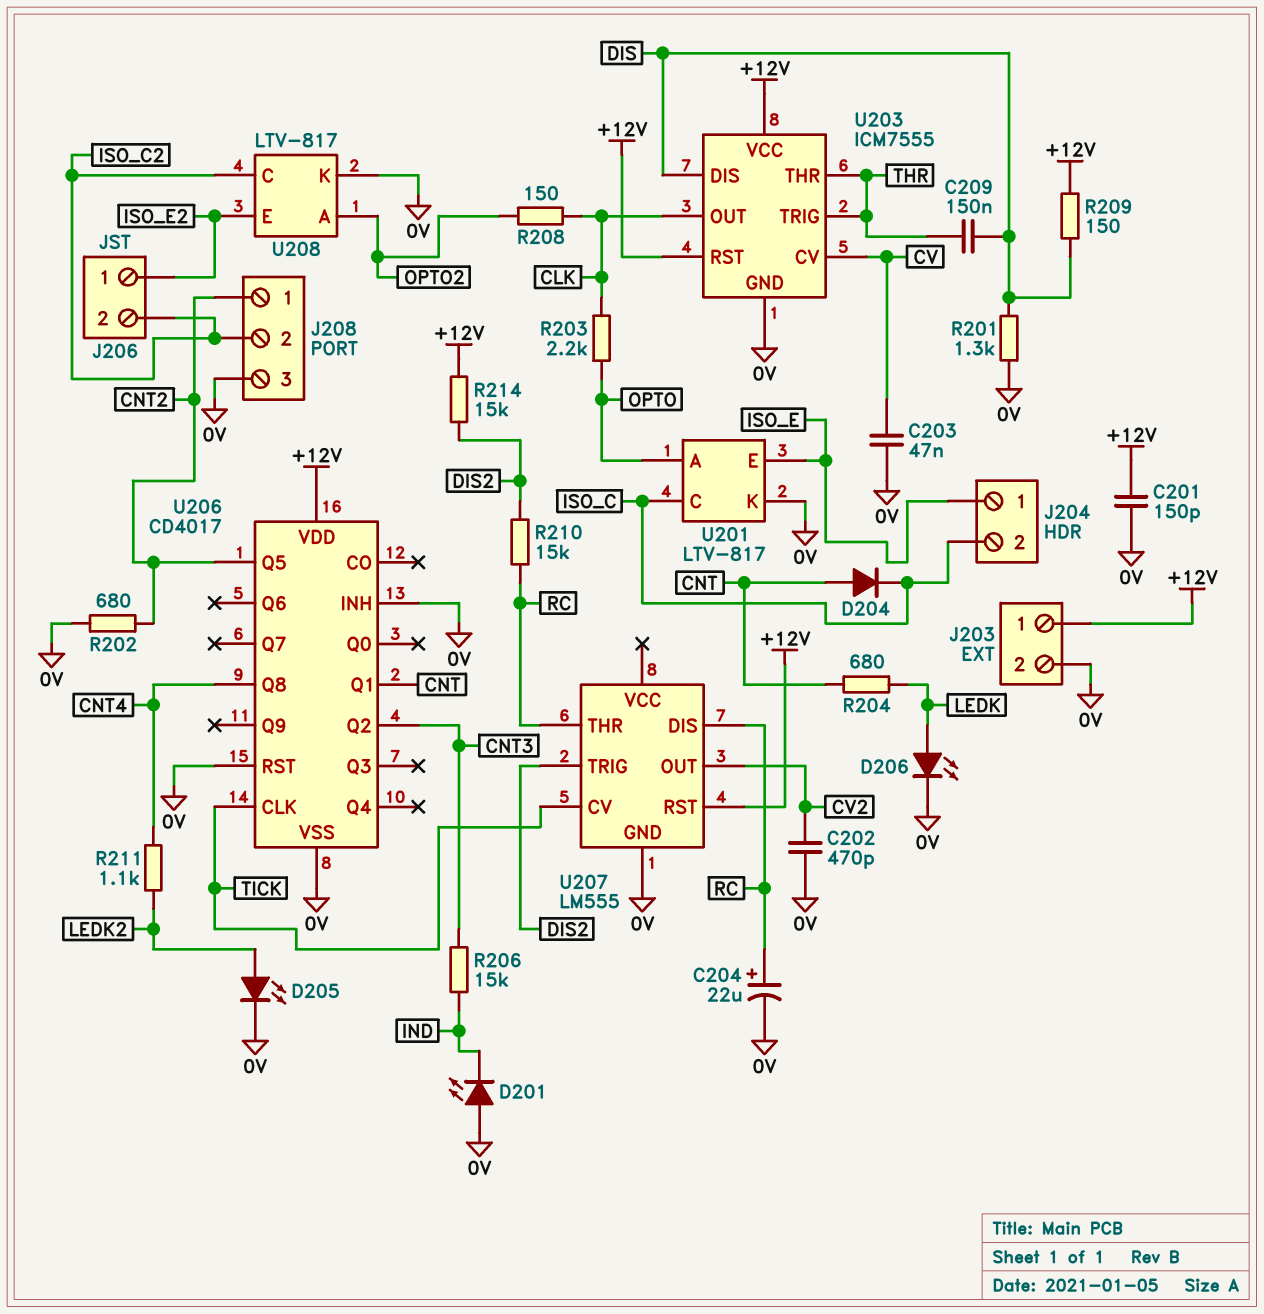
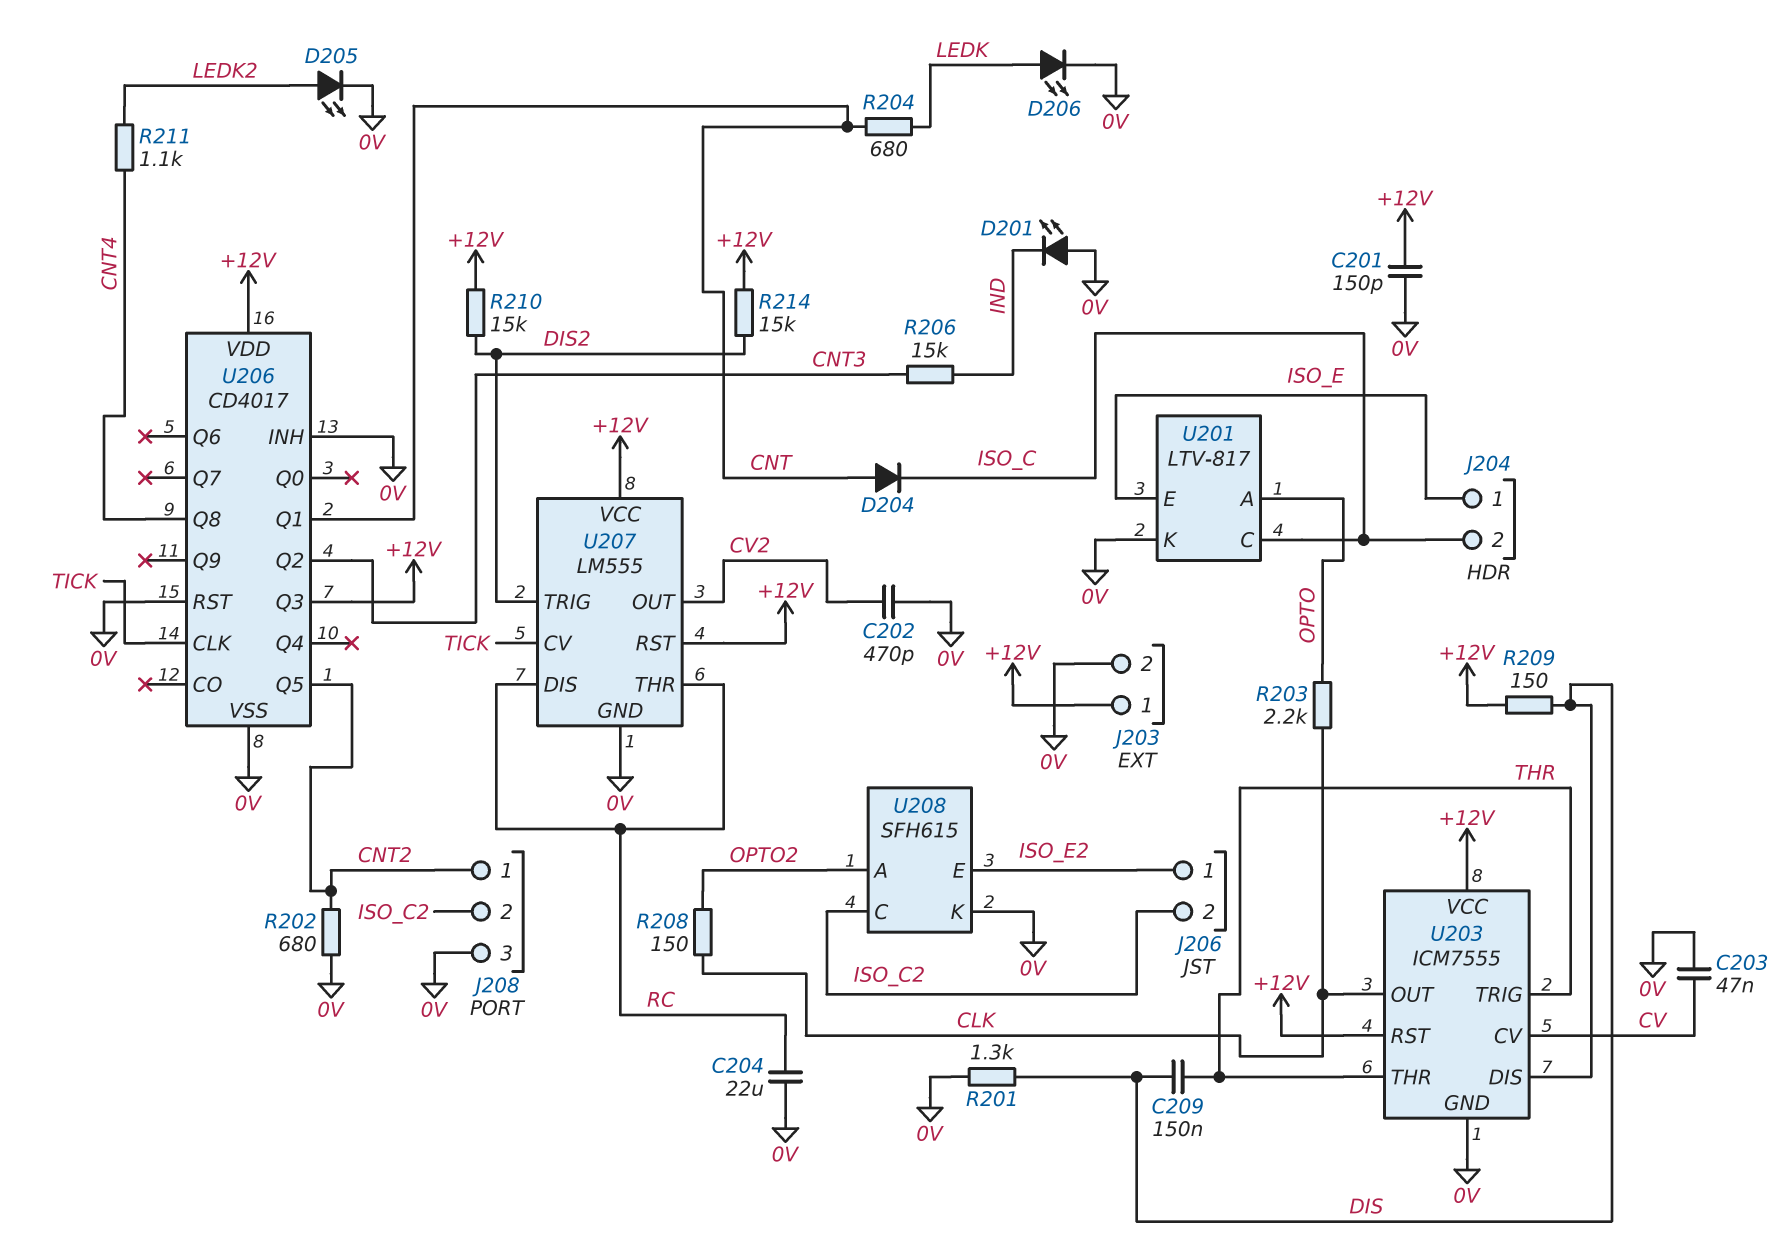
C204: 22uF (plus RC, minus 0V) -> 22uF (0V, RC)
R210: 15k (DIS2, RC) -> 15k (+12V, DIS2)
U206 pin Q3: none -> +12V
U207 pin VCC: none -> +12V
U208: LTV-817 -> SFH615

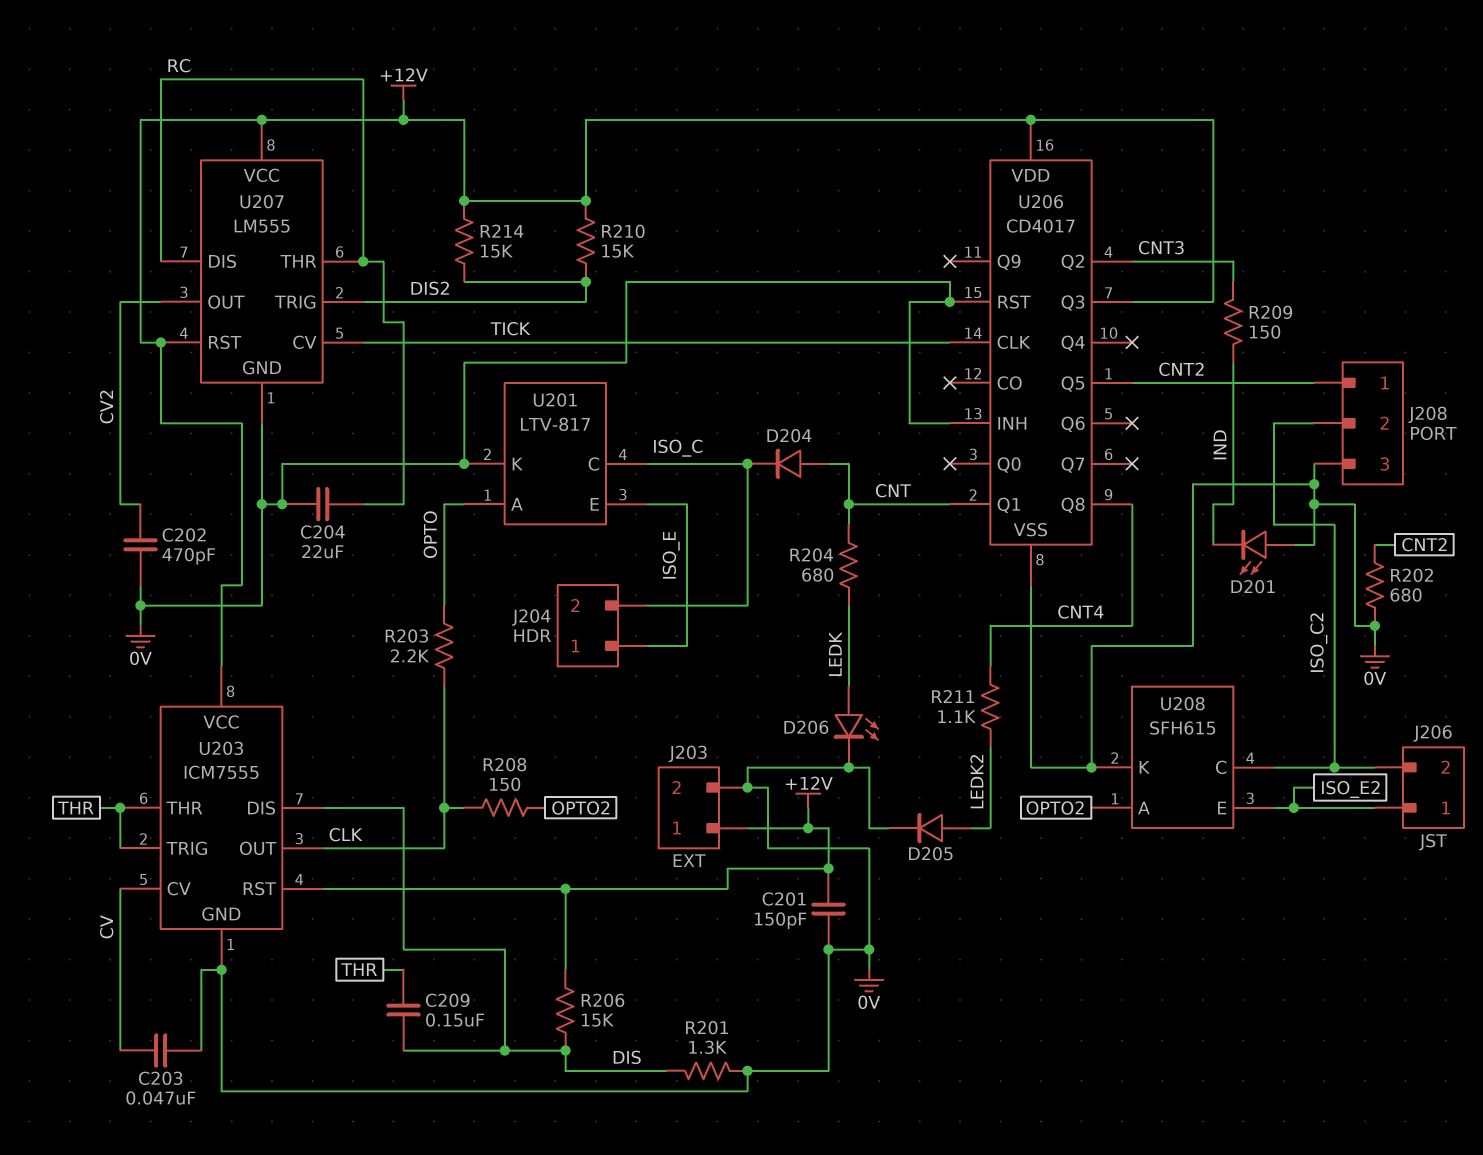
D205: LED (A LEDK2, K 0V) -> diode (A LEDK2, K 0V)
R206: 15k (CNT3, IND) -> 15k (+12V, DIS)
R209: 150 (+12V, DIS) -> 150 (CNT3, IND)

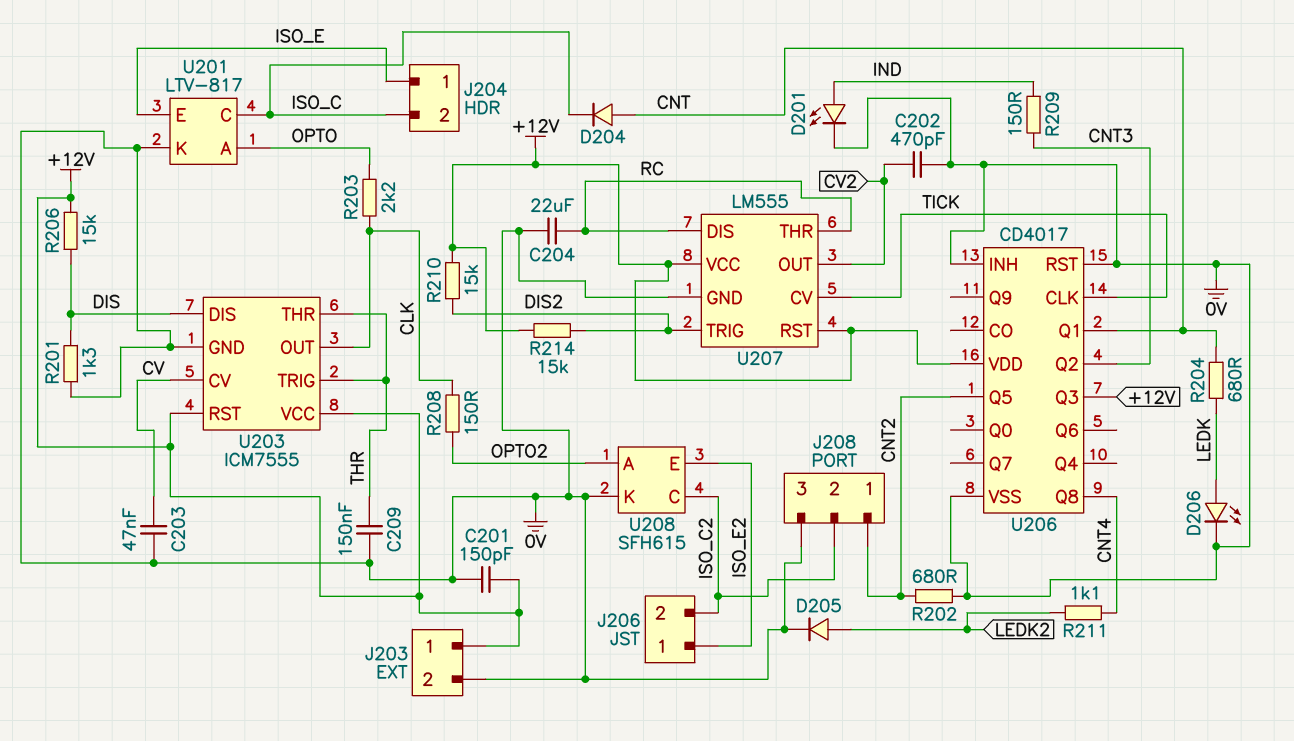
C209: 150nF (DIS, THR) -> 150nF (0V, THR)
D201: LED (A 0V, K IND) -> LED (A IND, K 0V)

